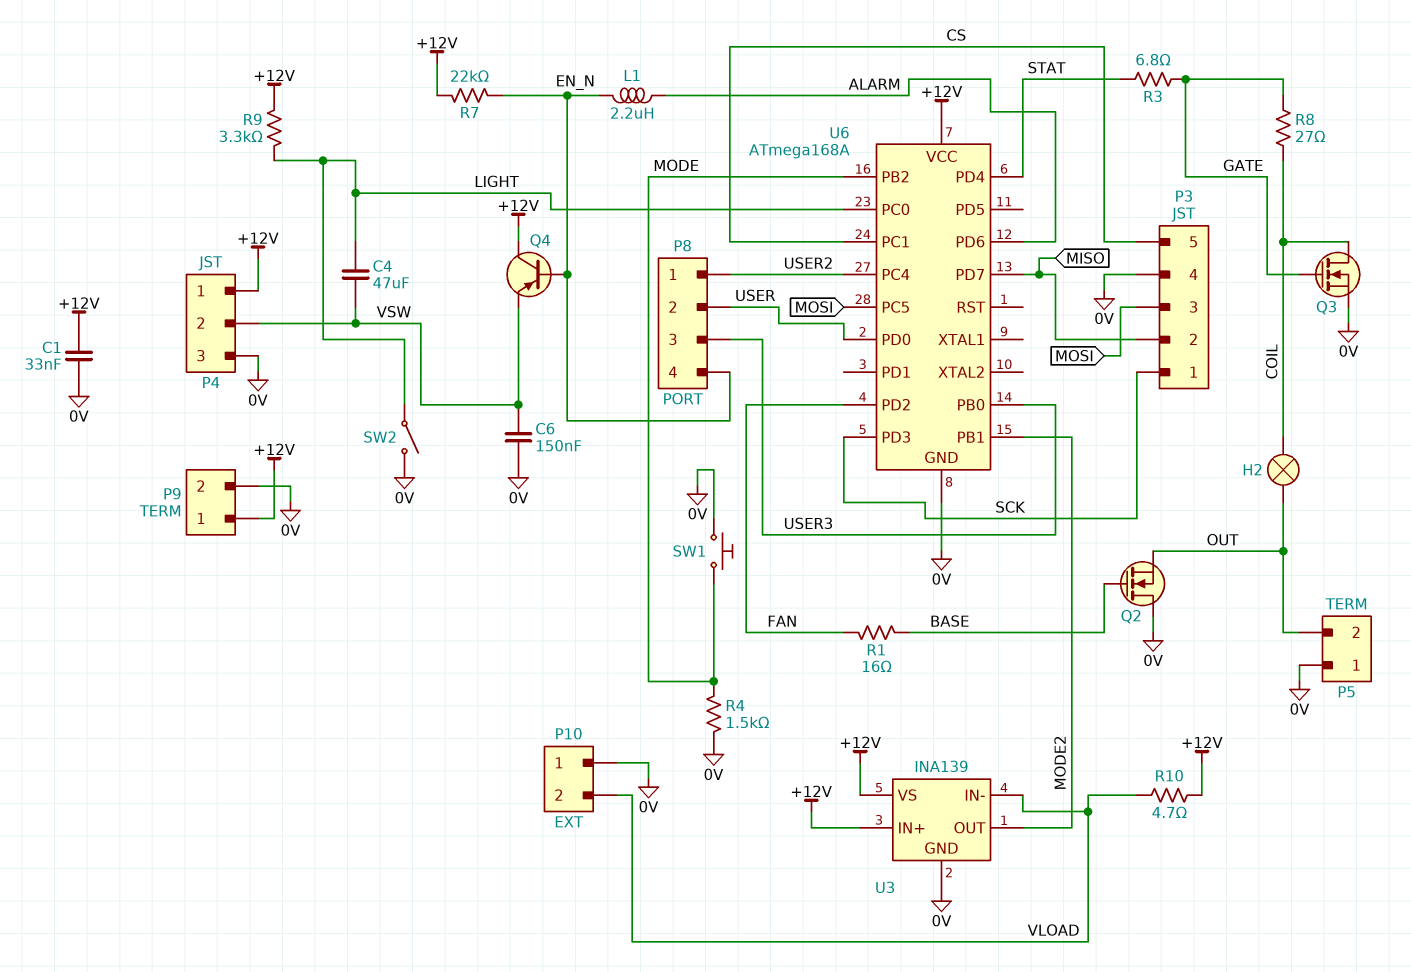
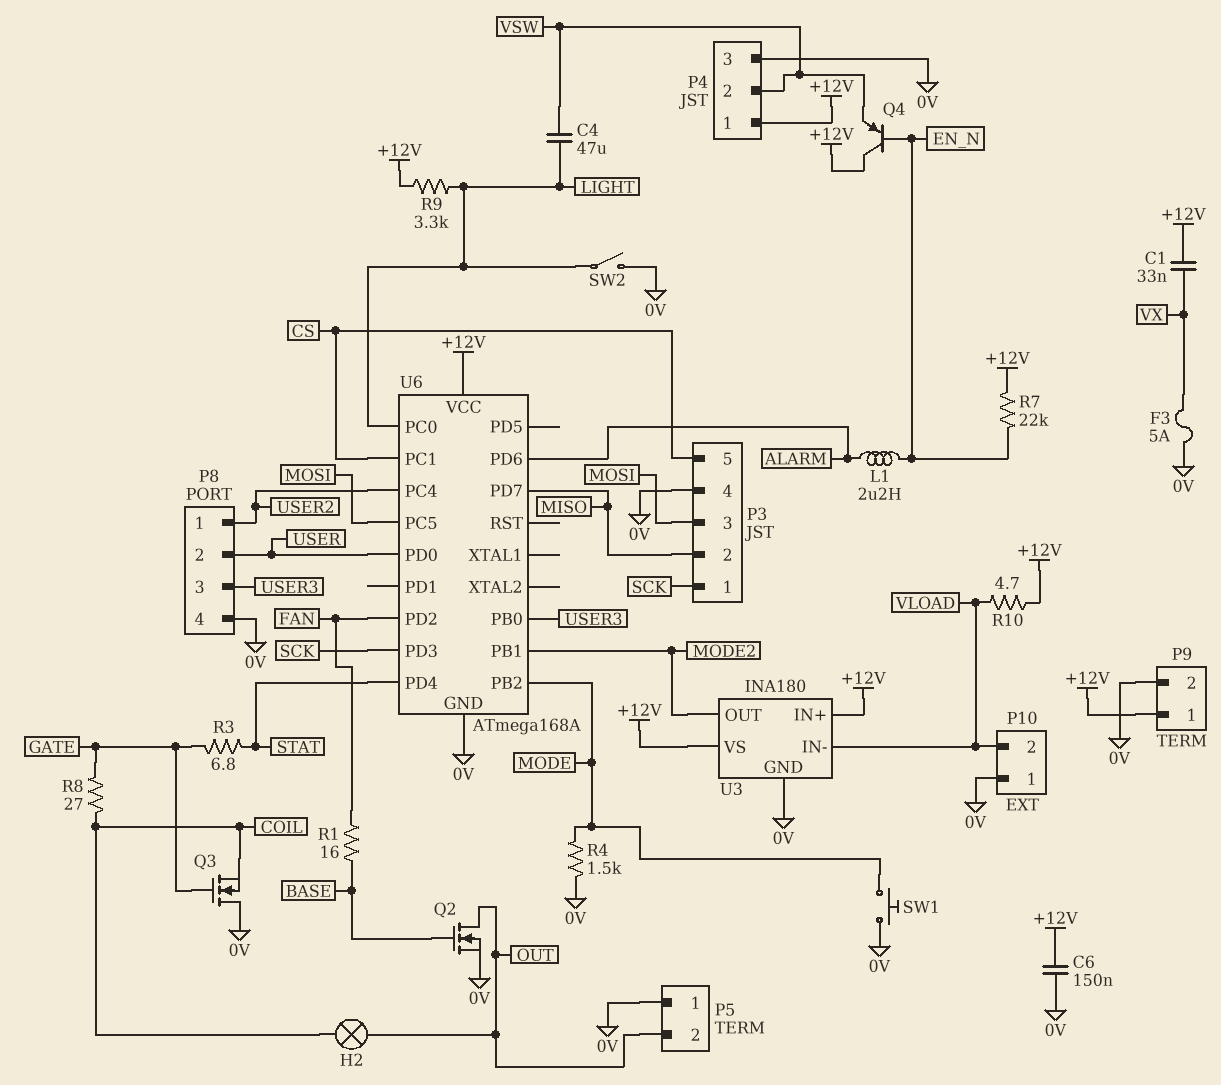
C1: 33nF (+12V, 0V) -> 33nF (+12V, VX)
C6: 150nF (0V, VSW) -> 150nF (+12V, 0V)
F3: none -> 5A (0V, VX)
P8 pin 4: EN_N -> 0V
Q2: NMOS (G BASE, D 0V, S OUT) -> NMOS (G BASE, D OUT, S 0V)
Q3: NMOS (G GATE, D COIL, S 0V) -> NMOS (G GATE, D 0V, S COIL)
U3: INA139 -> INA180

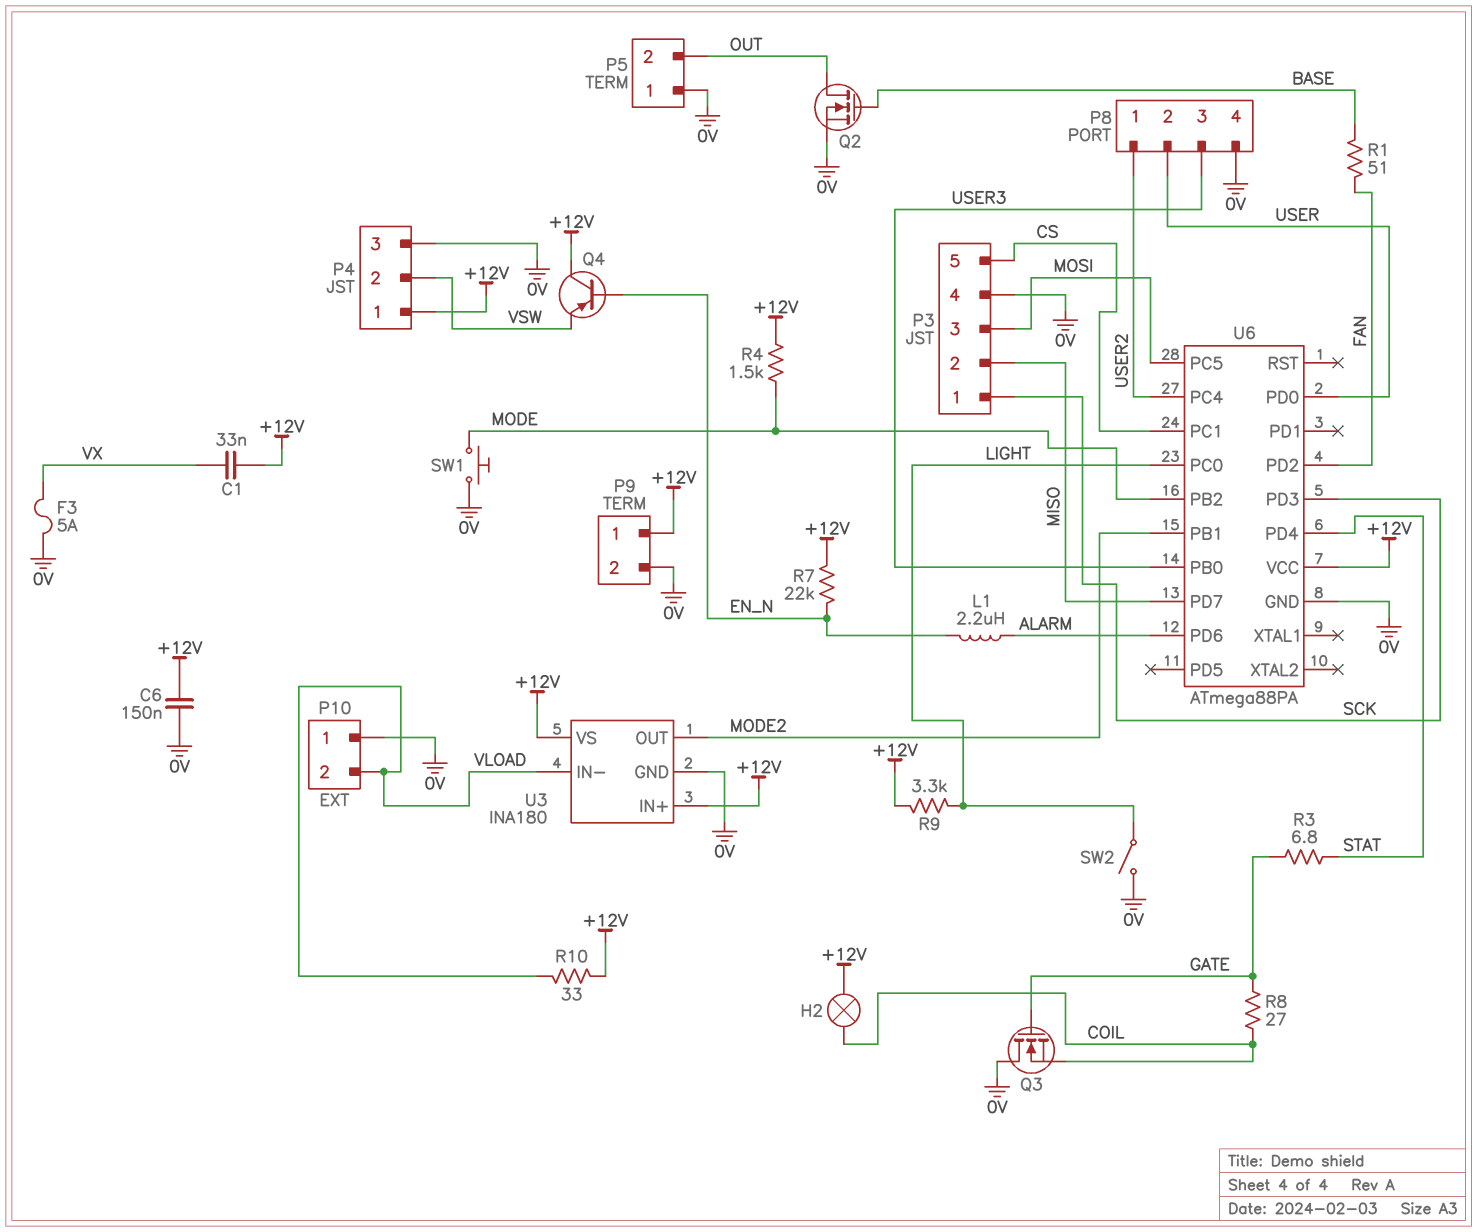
C4: 47uF (LIGHT, VSW) -> none
H2: lamp (COIL, OUT) -> lamp (+12V, COIL)
R1: 16 (BASE, FAN) -> 51 (BASE, FAN)
R4: 1.5k (0V, MODE) -> 1.5k (+12V, MODE)
R10: 4.7 (+12V, VLOAD) -> 33 (+12V, VLOAD)
U6: ATmega168A -> ATmega88PA

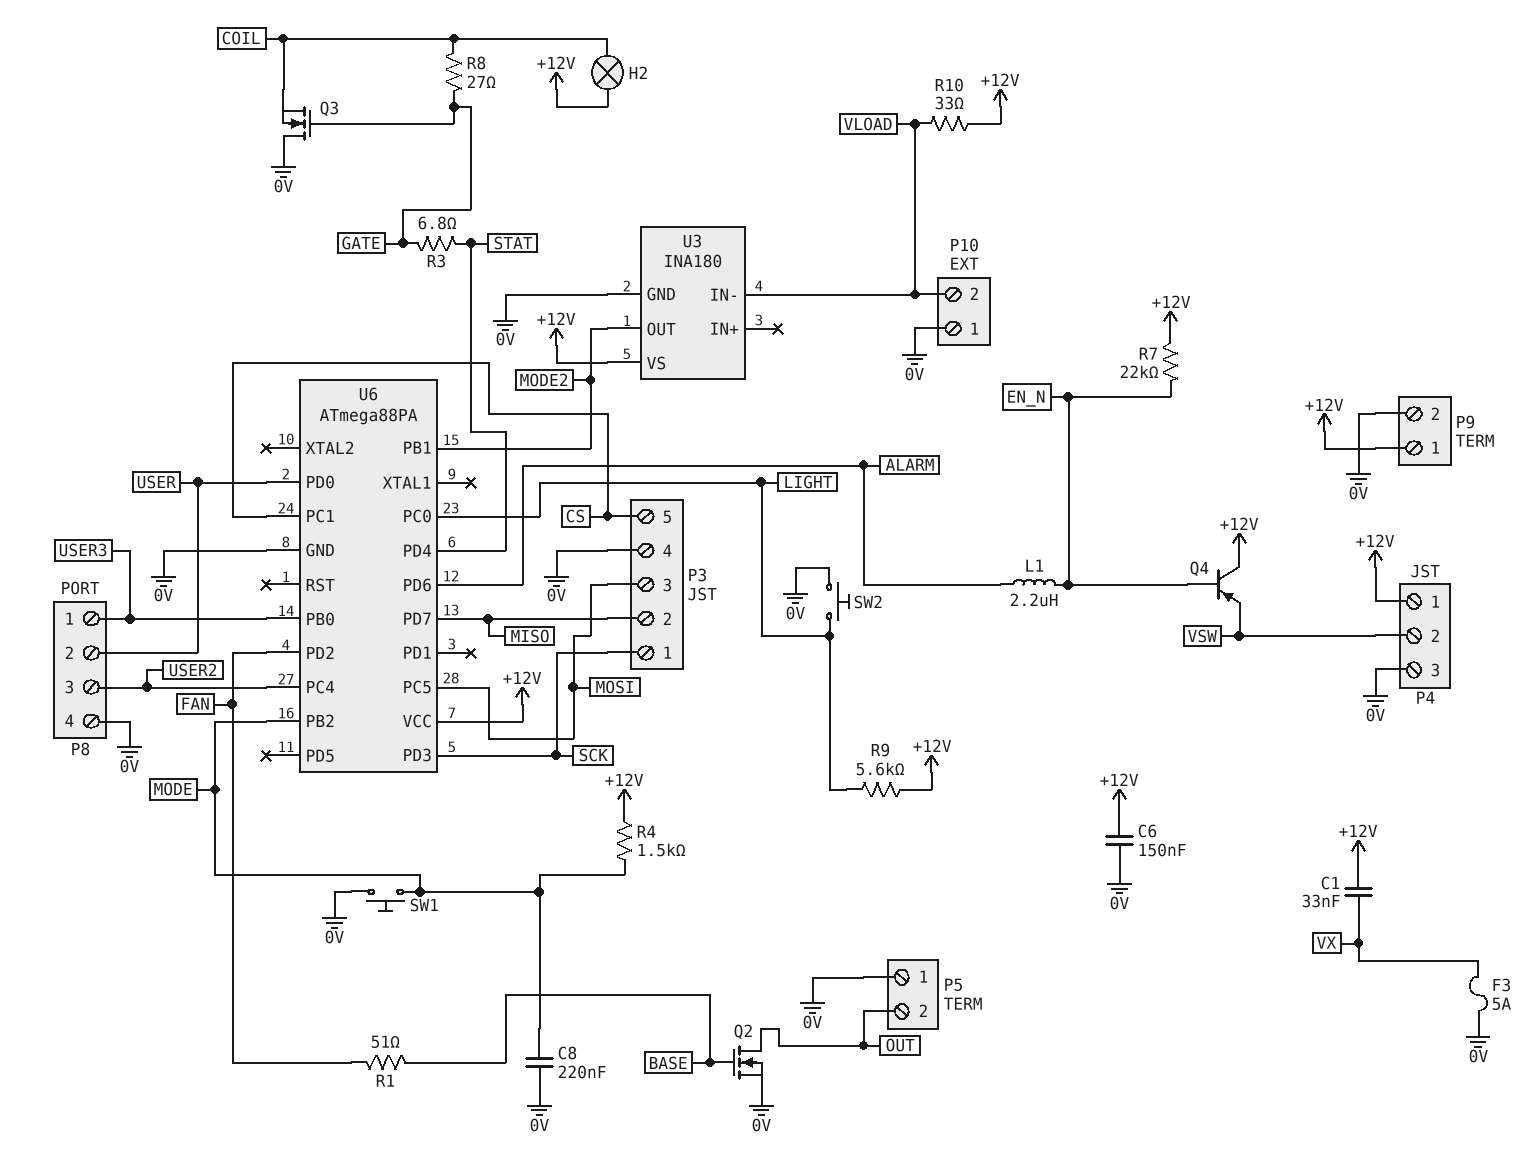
C8: none -> 220nF (0V, MODE)
P8 pin 1: USER2 -> USER3
P8 pin 3: USER3 -> USER2
R9: 3.3k (+12V, LIGHT) -> 5.6k (+12V, LIGHT)
SW2: switch (0V, LIGHT) -> button (0V, LIGHT)
U3 pin IN+: +12V -> none

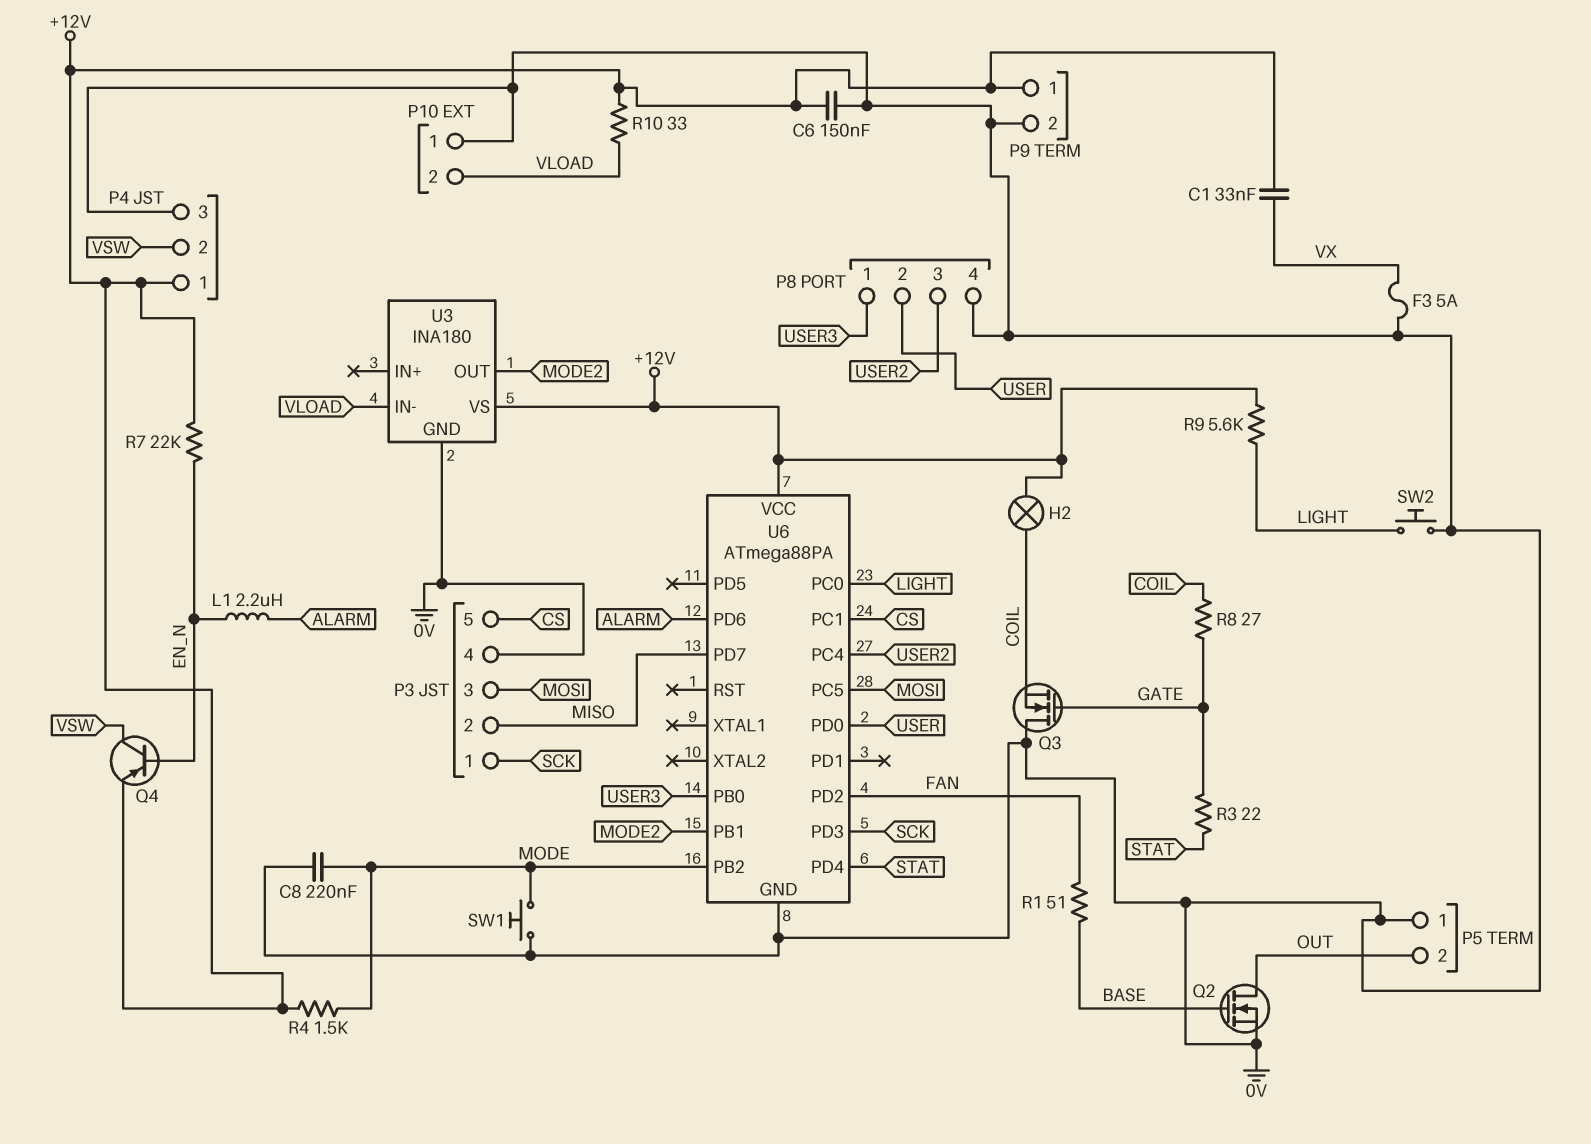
Q4: PNP (B EN_N, C +12V, E VSW) -> PNP (B EN_N, C VSW, E +12V)
R3: 6.8 (GATE, STAT) -> 22 (GATE, STAT)

